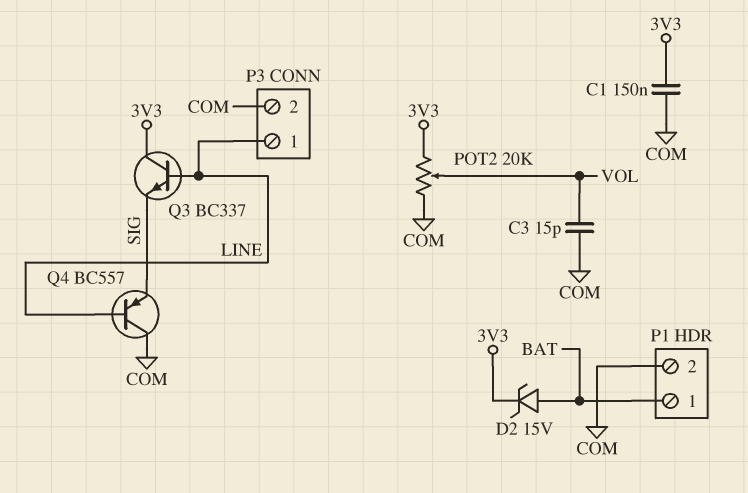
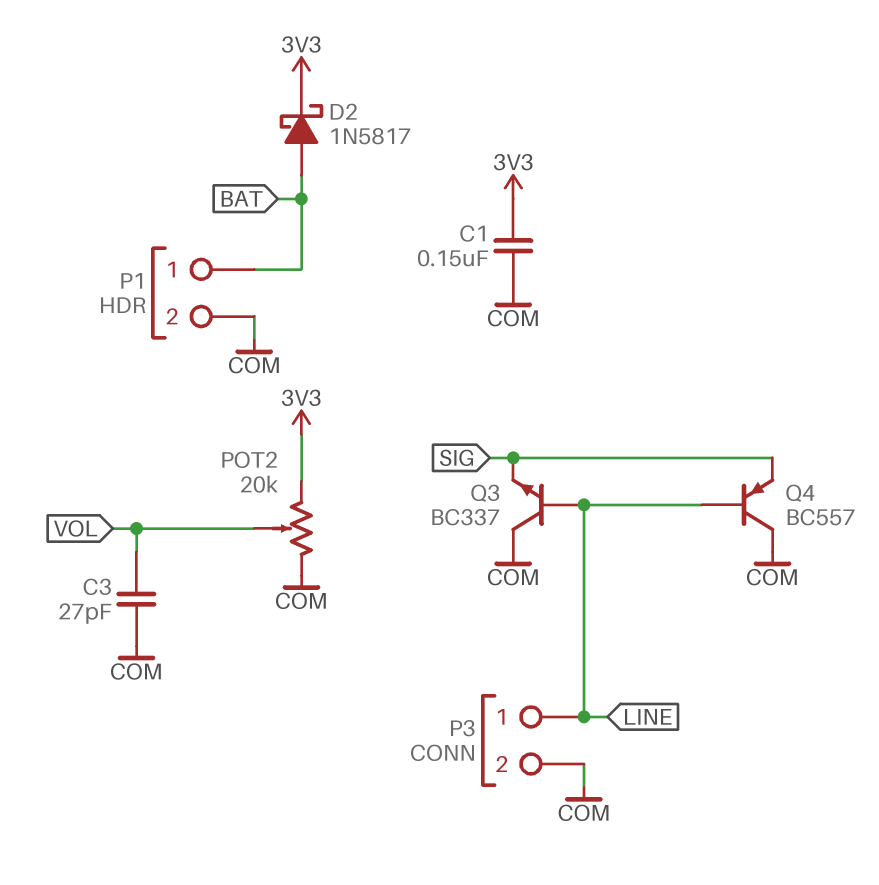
C3: 15pF (COM, VOL) -> 27pF (COM, VOL)
D2: zener 15V (A BAT, K 3V3) -> schottky 1N5817 (A BAT, K 3V3)
Q3: NPN BC337 (B LINE, C 3V3, E SIG) -> NPN BC337 (B LINE, C COM, E SIG)

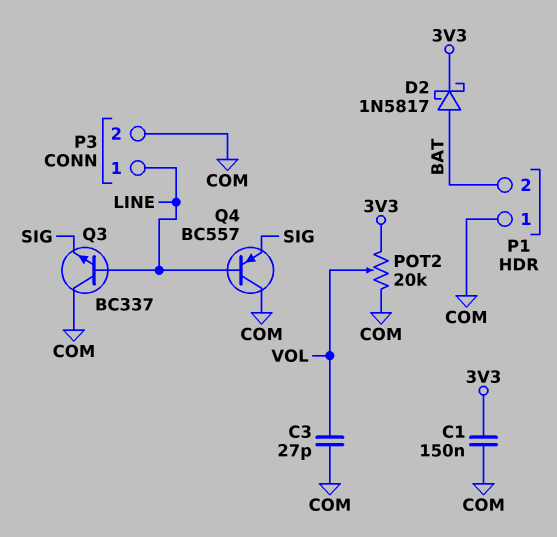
P1 pin 1: BAT -> COM
P1 pin 2: COM -> BAT

